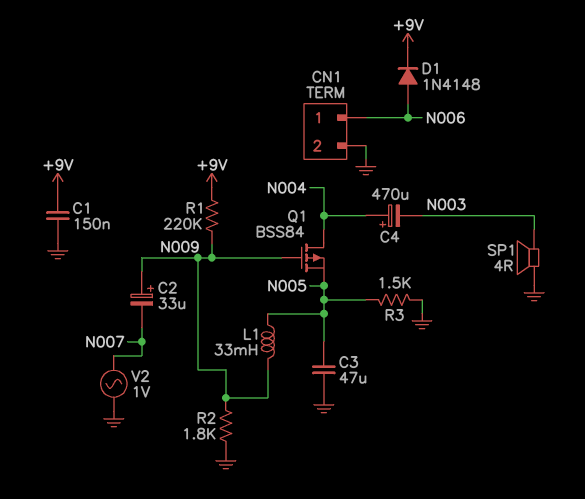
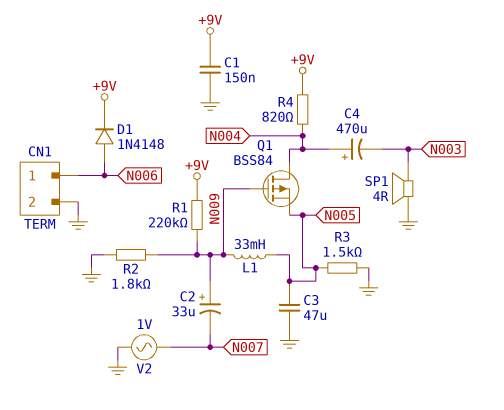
R4: none -> 820 (+9V, N004)

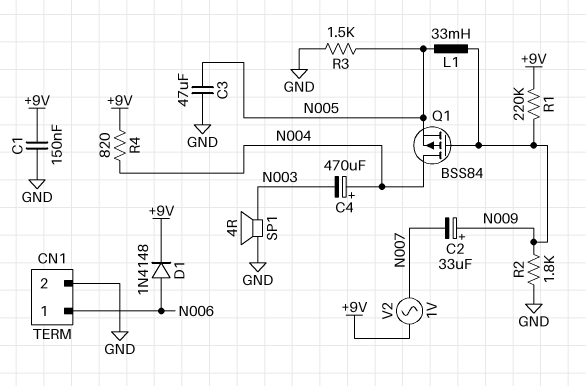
V2: AC 1V (GND, N007) -> AC 1V (+9V, N007)

